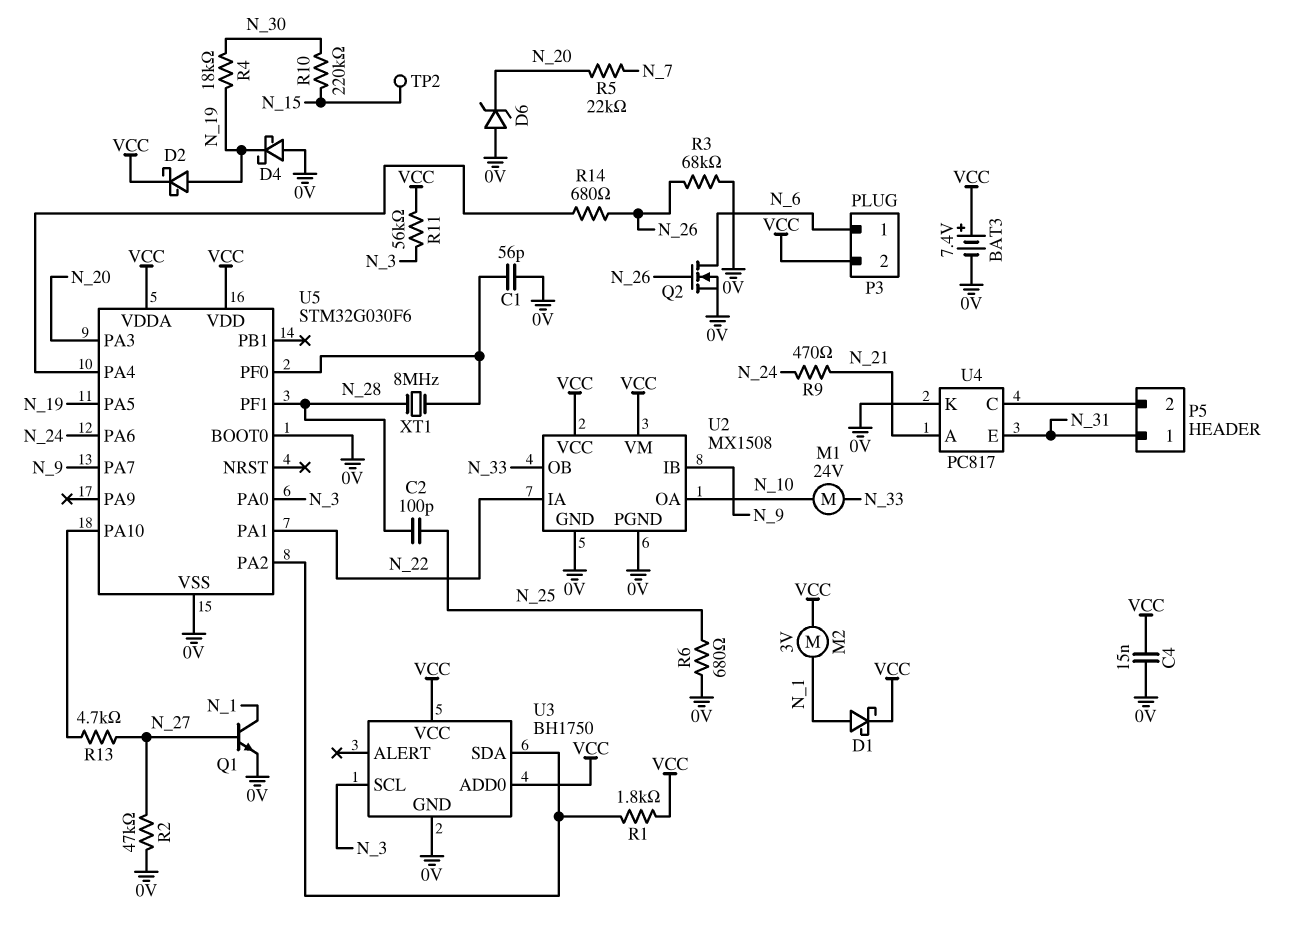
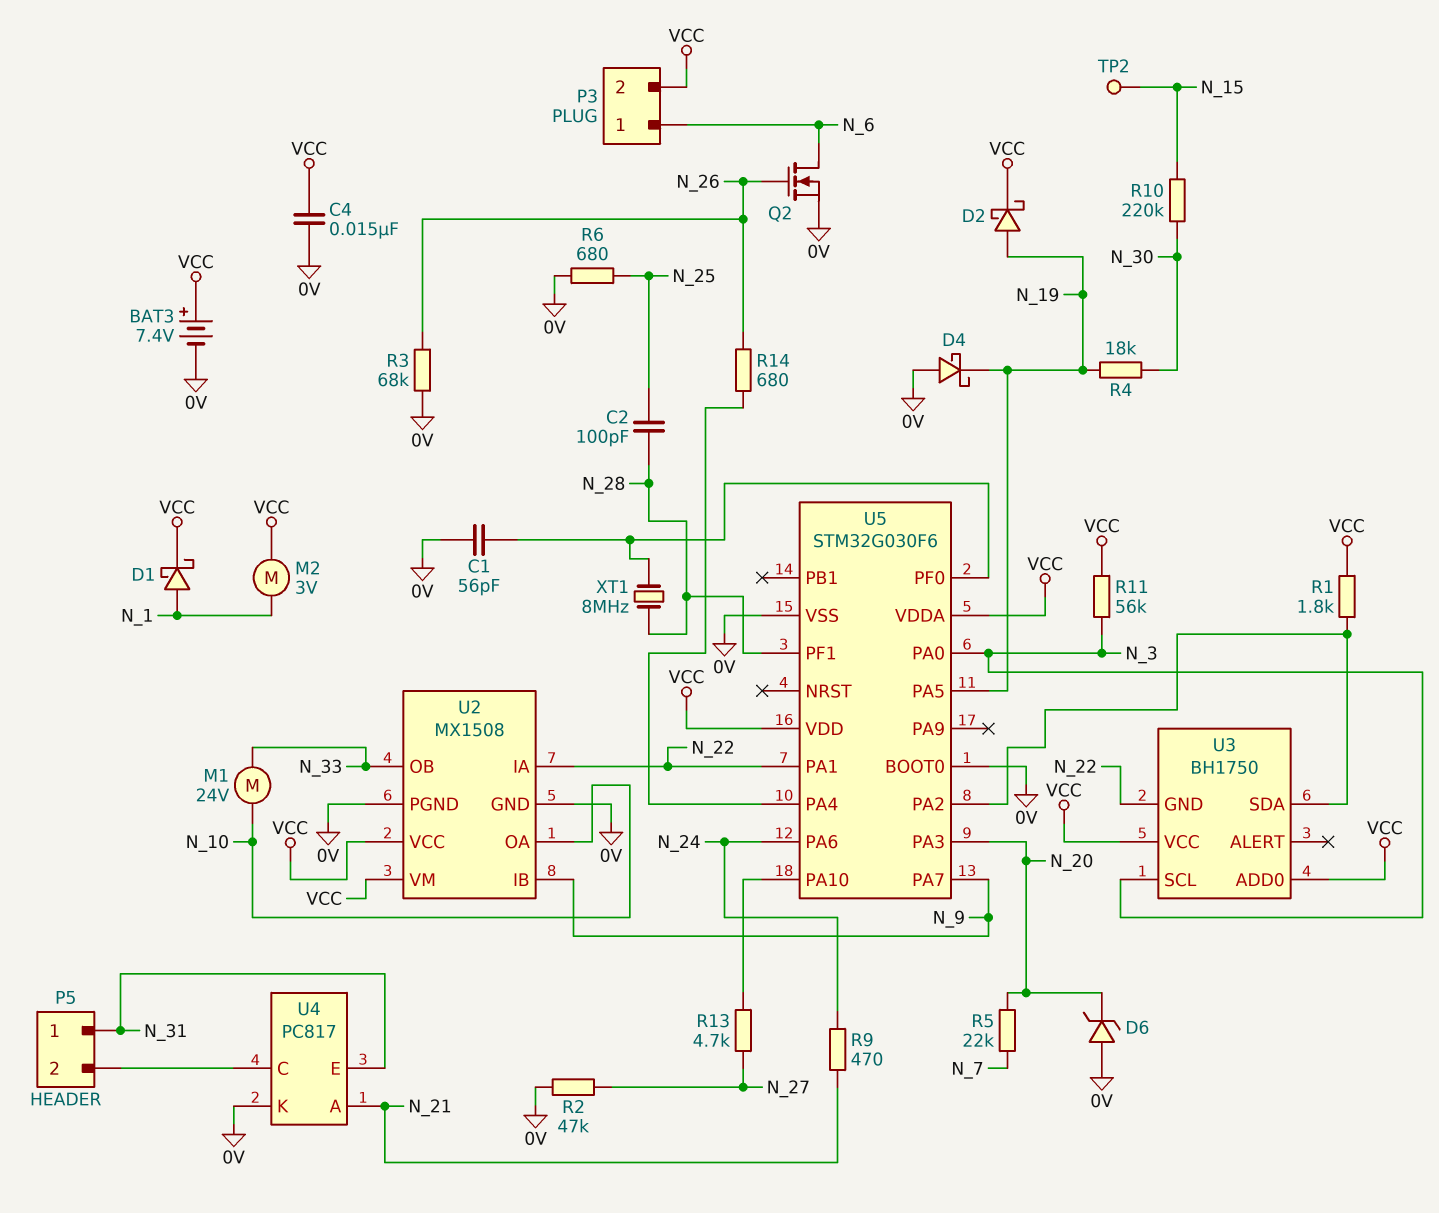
Q1: NPN (B N_27, C N_1, E 0V) -> none
U3 pin GND: 0V -> N_22

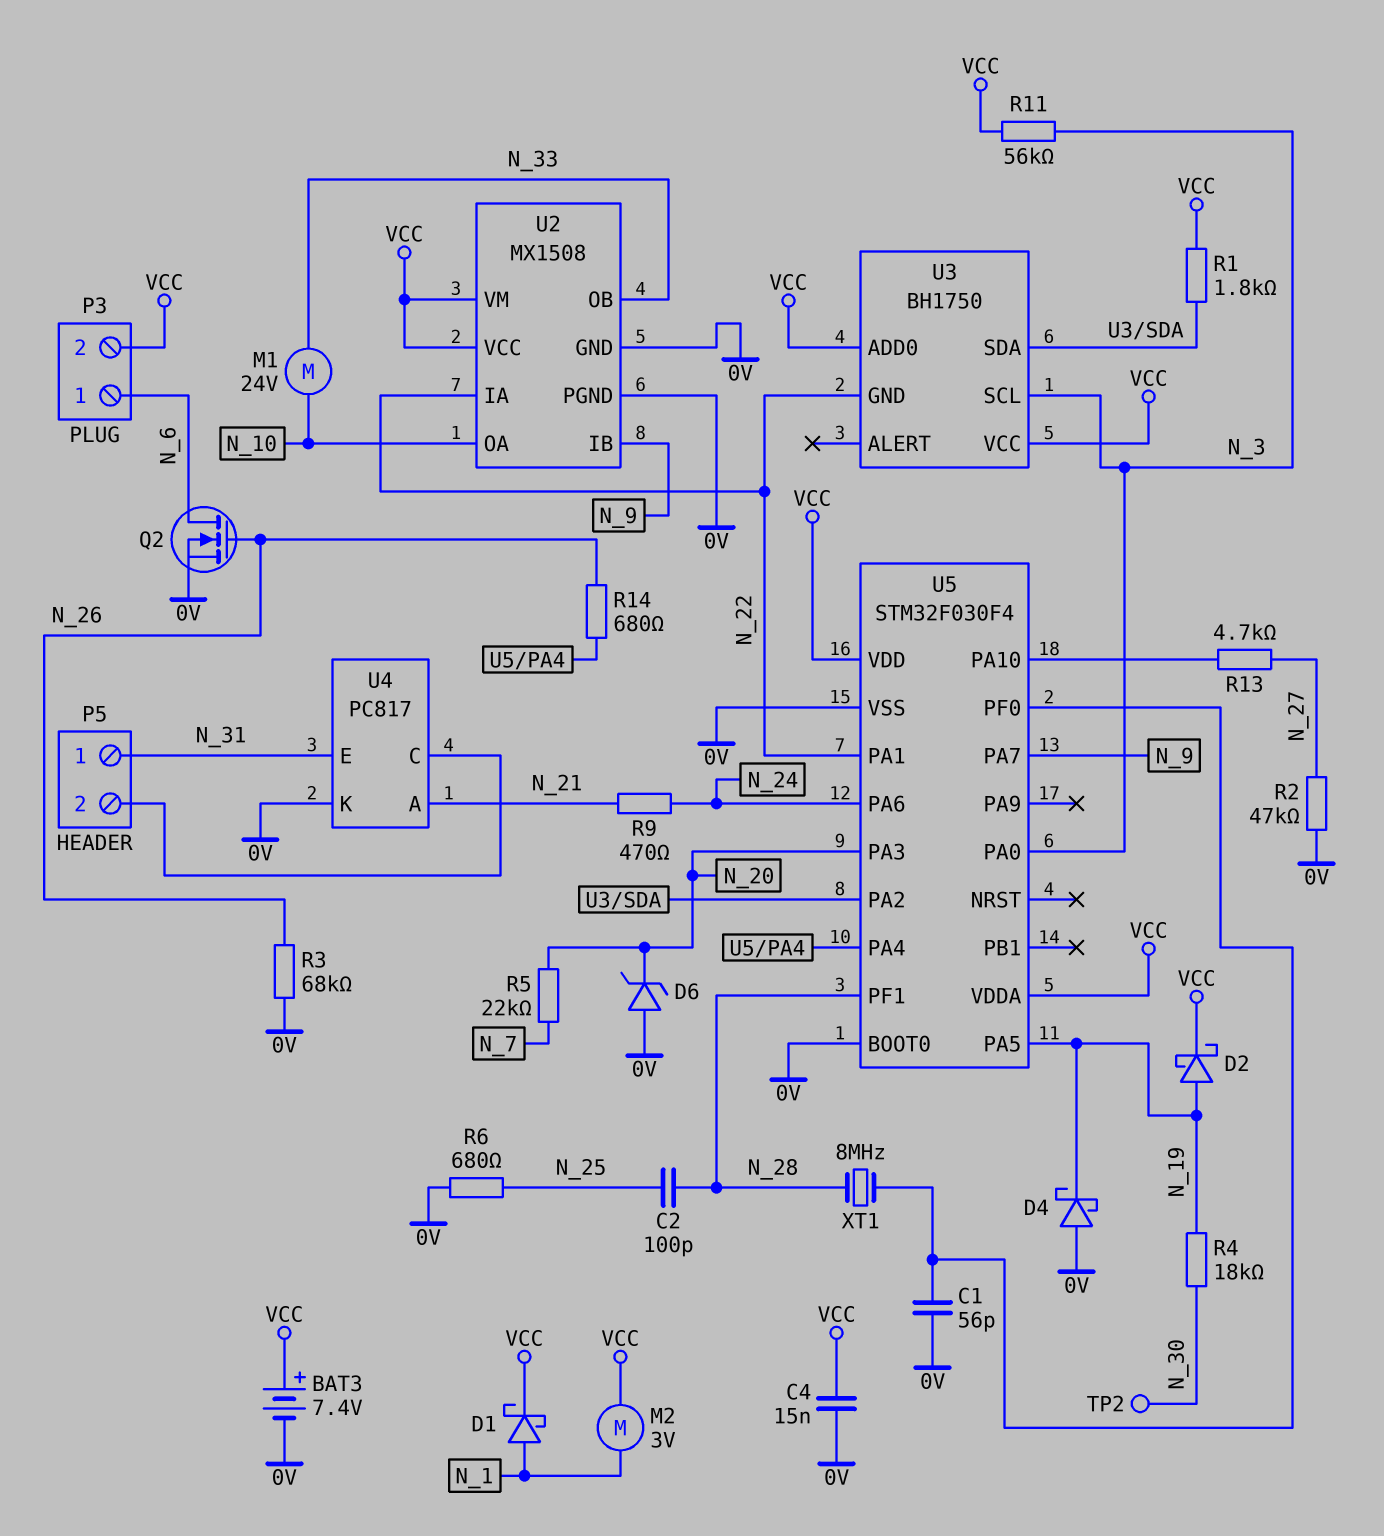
R10: 220k (N_15, N_30) -> none
TP2: test point (N_15) -> test point (N_30)
U5: STM32G030F6 -> STM32F030F4

